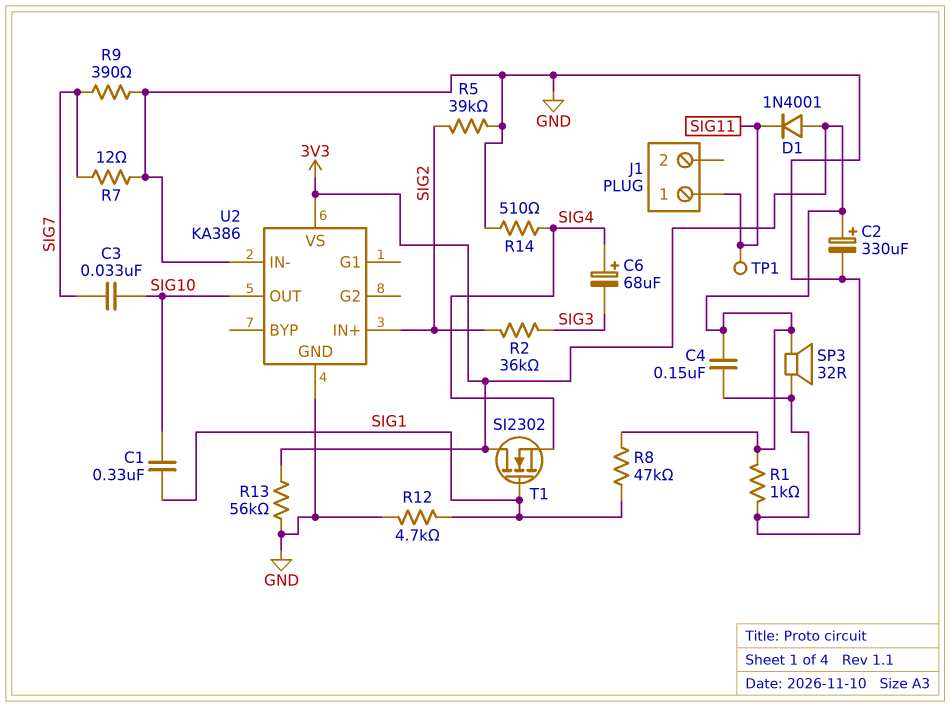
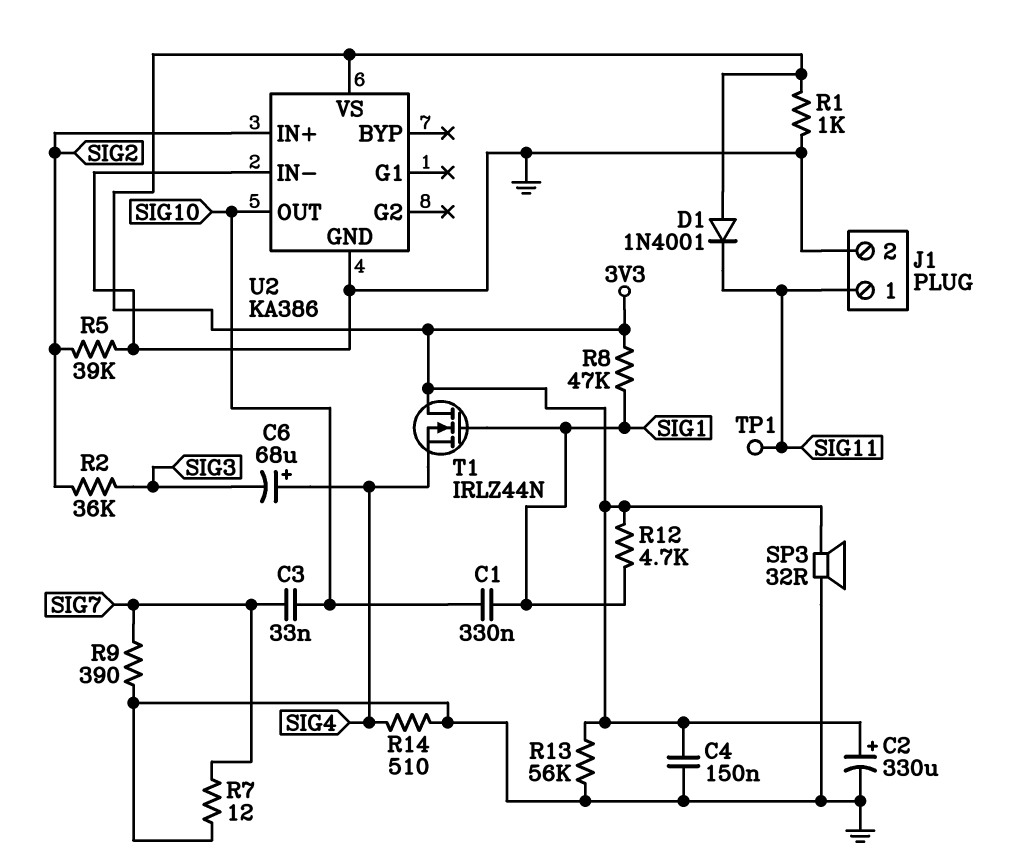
J1 pin 2: none -> GND
R12: 4.7k (GND, SIG1) -> 4.7k (3V3, SIG1)
T1: NMOS SI2302 (G SIG1, D 3V3, S SIG4) -> NMOS IRLZ44N (G SIG1, D 3V3, S SIG4)

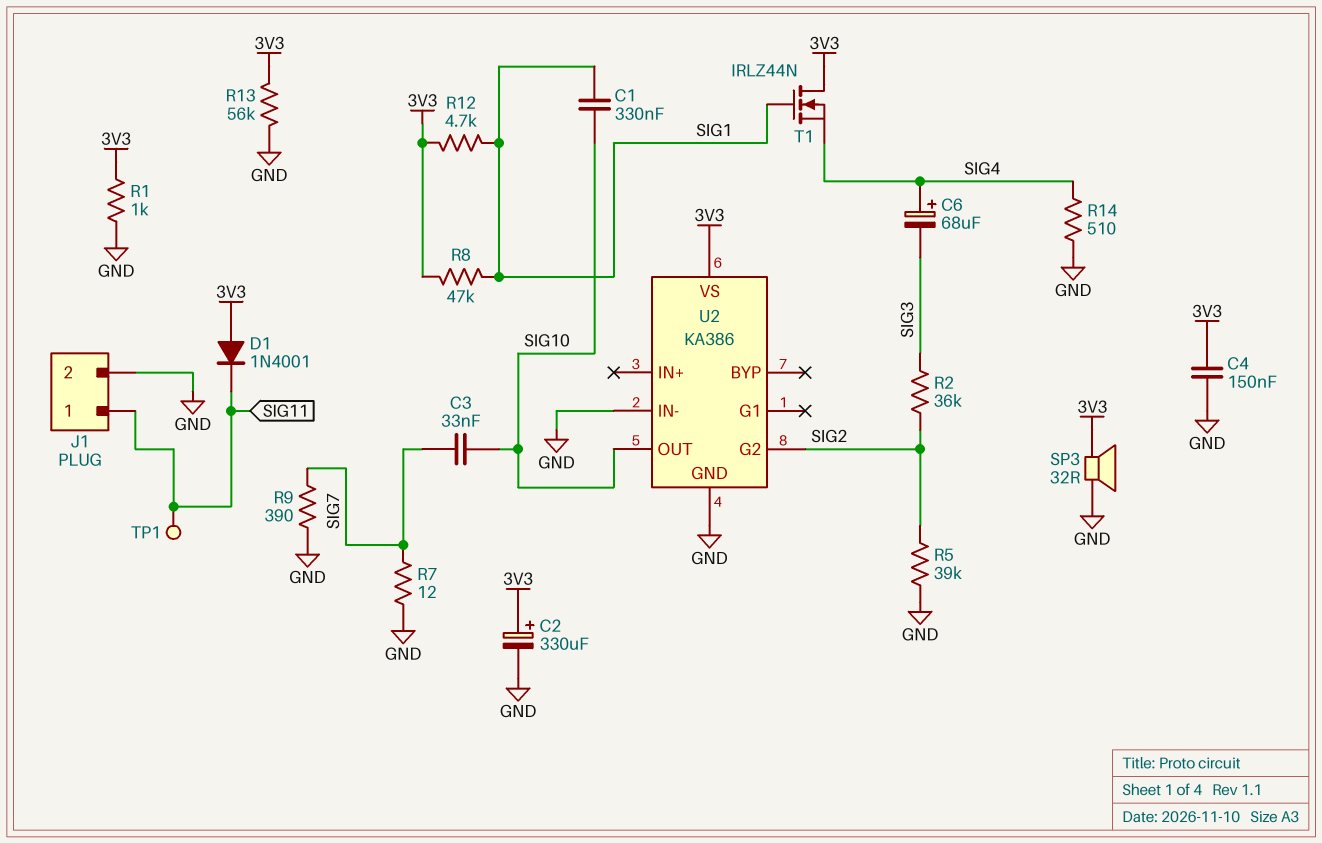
U2 pin G2: none -> SIG2
U2 pin IN+: SIG2 -> none

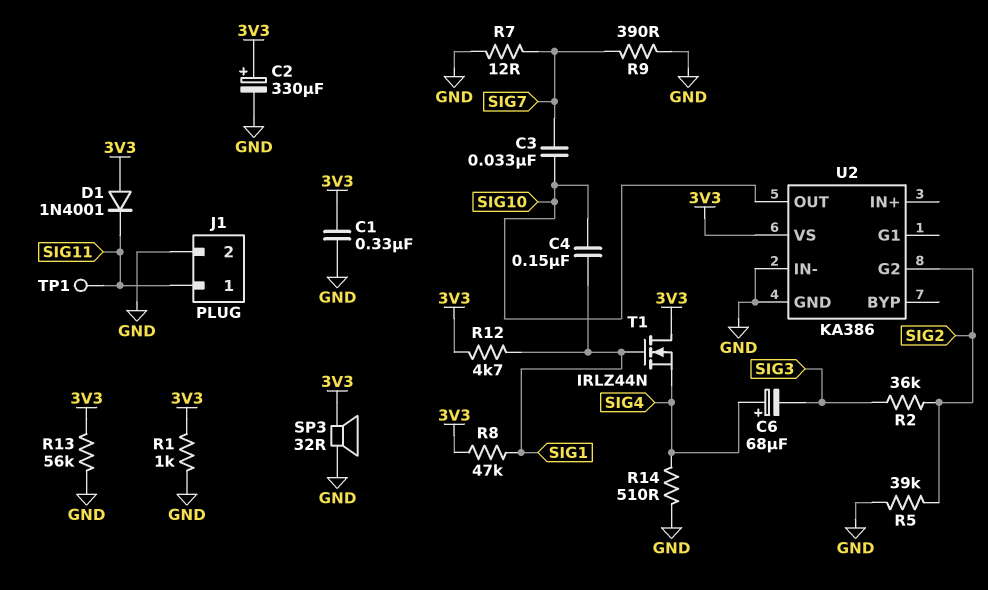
C1: 330nF (SIG1, SIG10) -> 330nF (3V3, GND)
C4: 150nF (3V3, GND) -> 150nF (SIG1, SIG10)

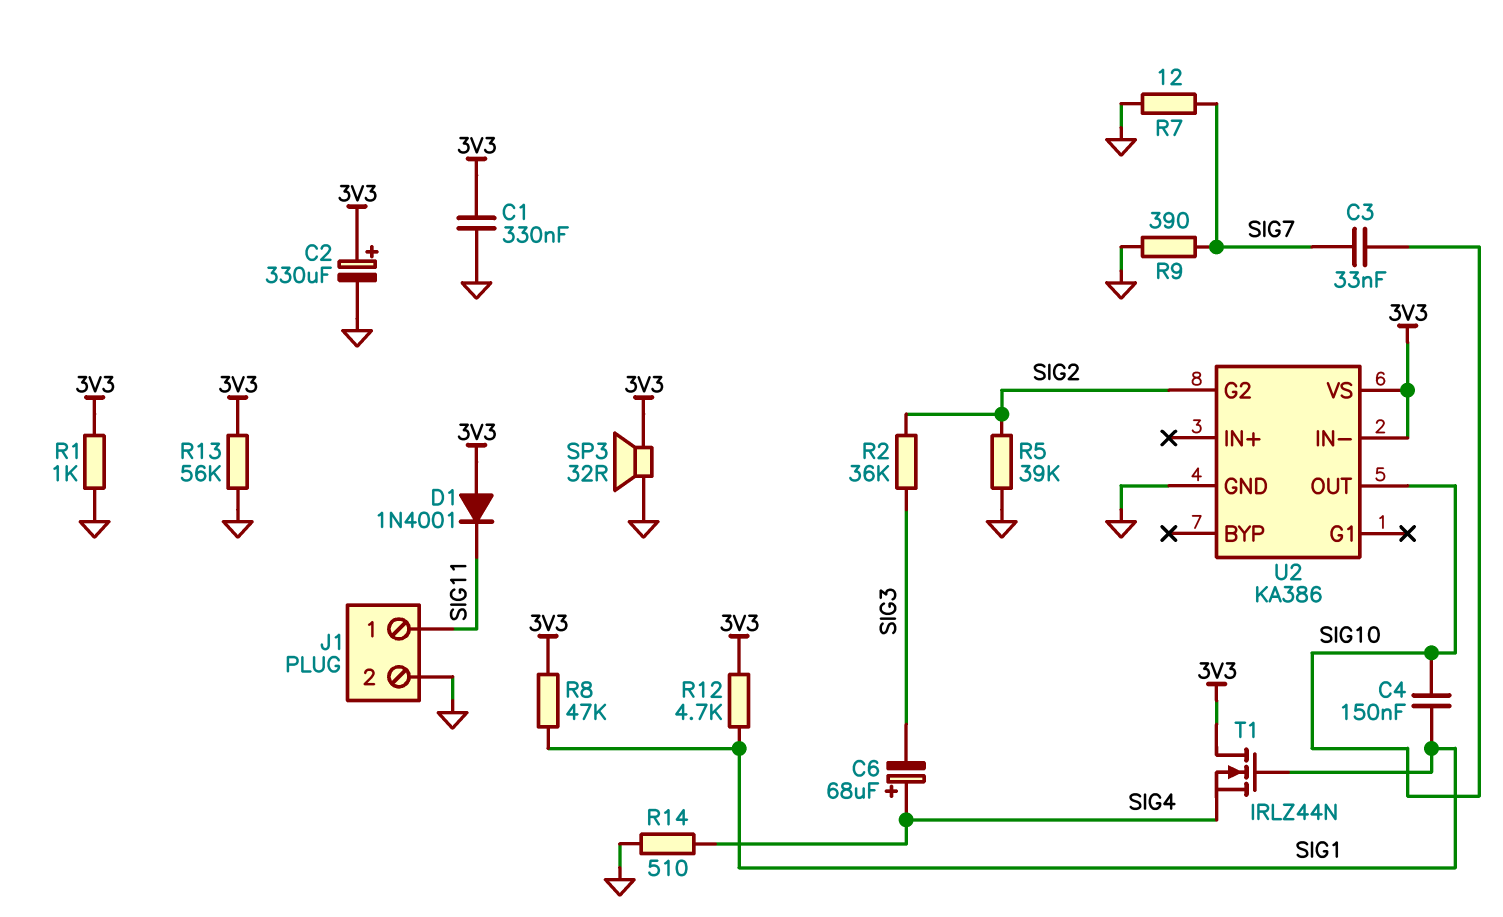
TP1: test point (SIG11) -> none
U2 pin IN-: GND -> 3V3

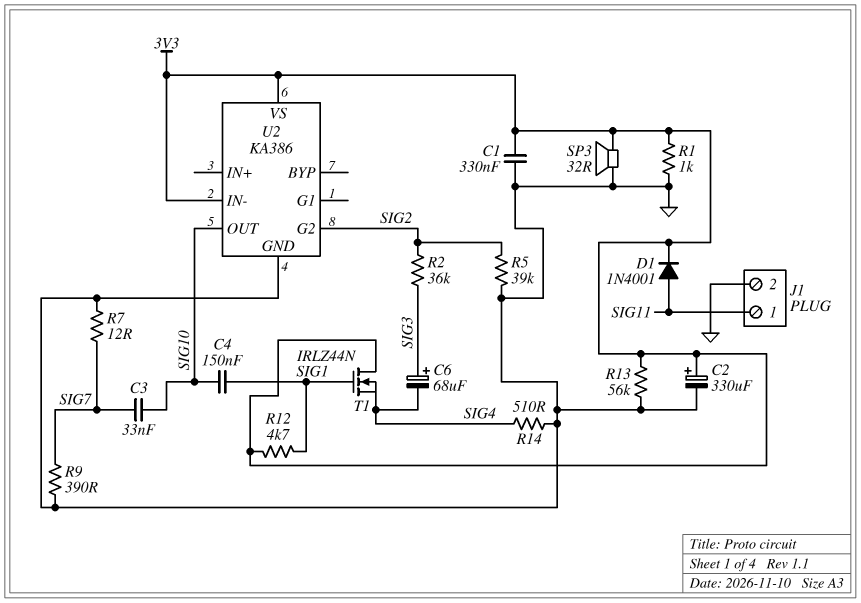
C6: 68uF (plus SIG4, minus SIG3) -> 68uF (plus SIG3, minus SIG4)
D1: diode 1N4001 (A 3V3, K SIG11) -> diode 1N4001 (A SIG11, K 3V3)
R8: 47k (3V3, SIG1) -> none

